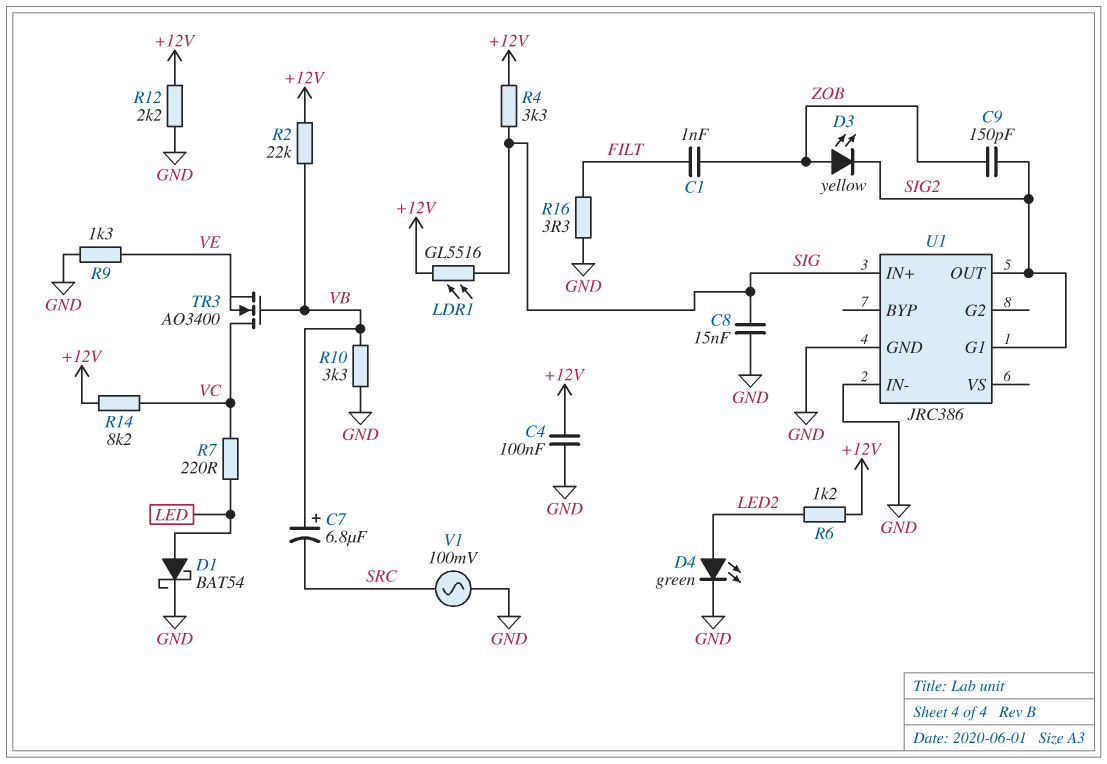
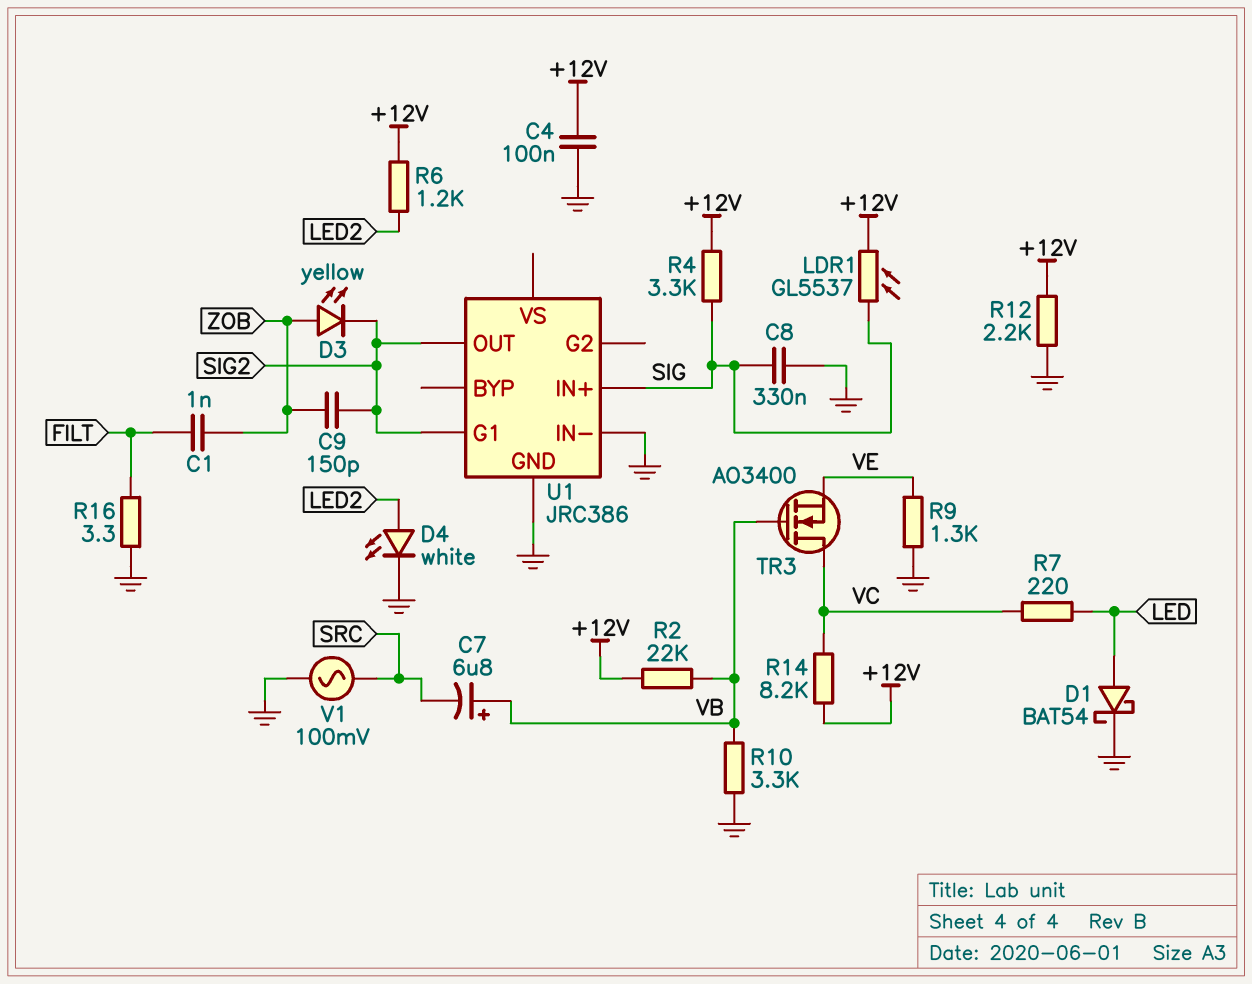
C8: 15nF (GND, SIG) -> 330nF (GND, SIG)
D4: LED green (A LED2, K GND) -> LED white (A LED2, K GND)
LDR1: GL5516 (+12V, SIG) -> GL5537 (+12V, SIG)

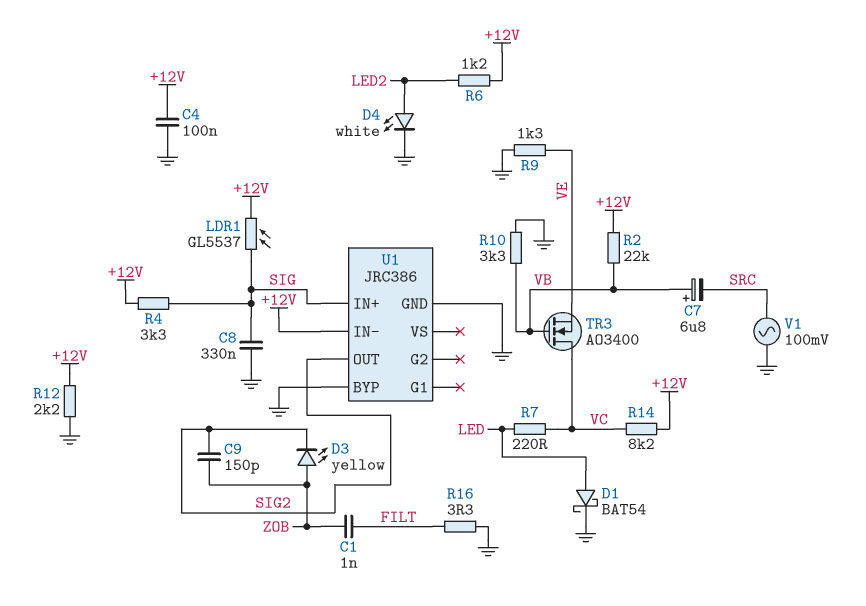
U1 pin BYP: none -> GND
U1 pin G1: SIG2 -> none
U1 pin IN-: GND -> +12V

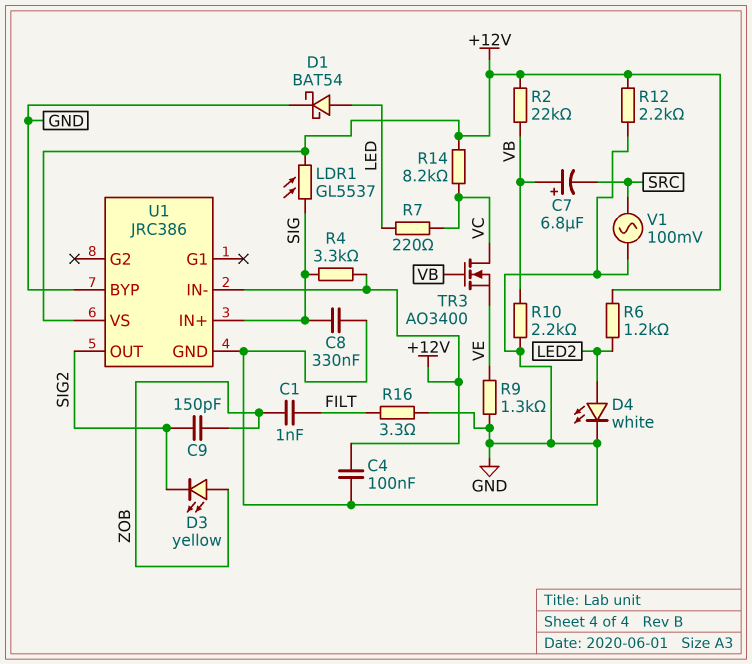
R10: 3.3k (GND, VB) -> 2.2k (GND, VB)
U1 pin VS: none -> +12V

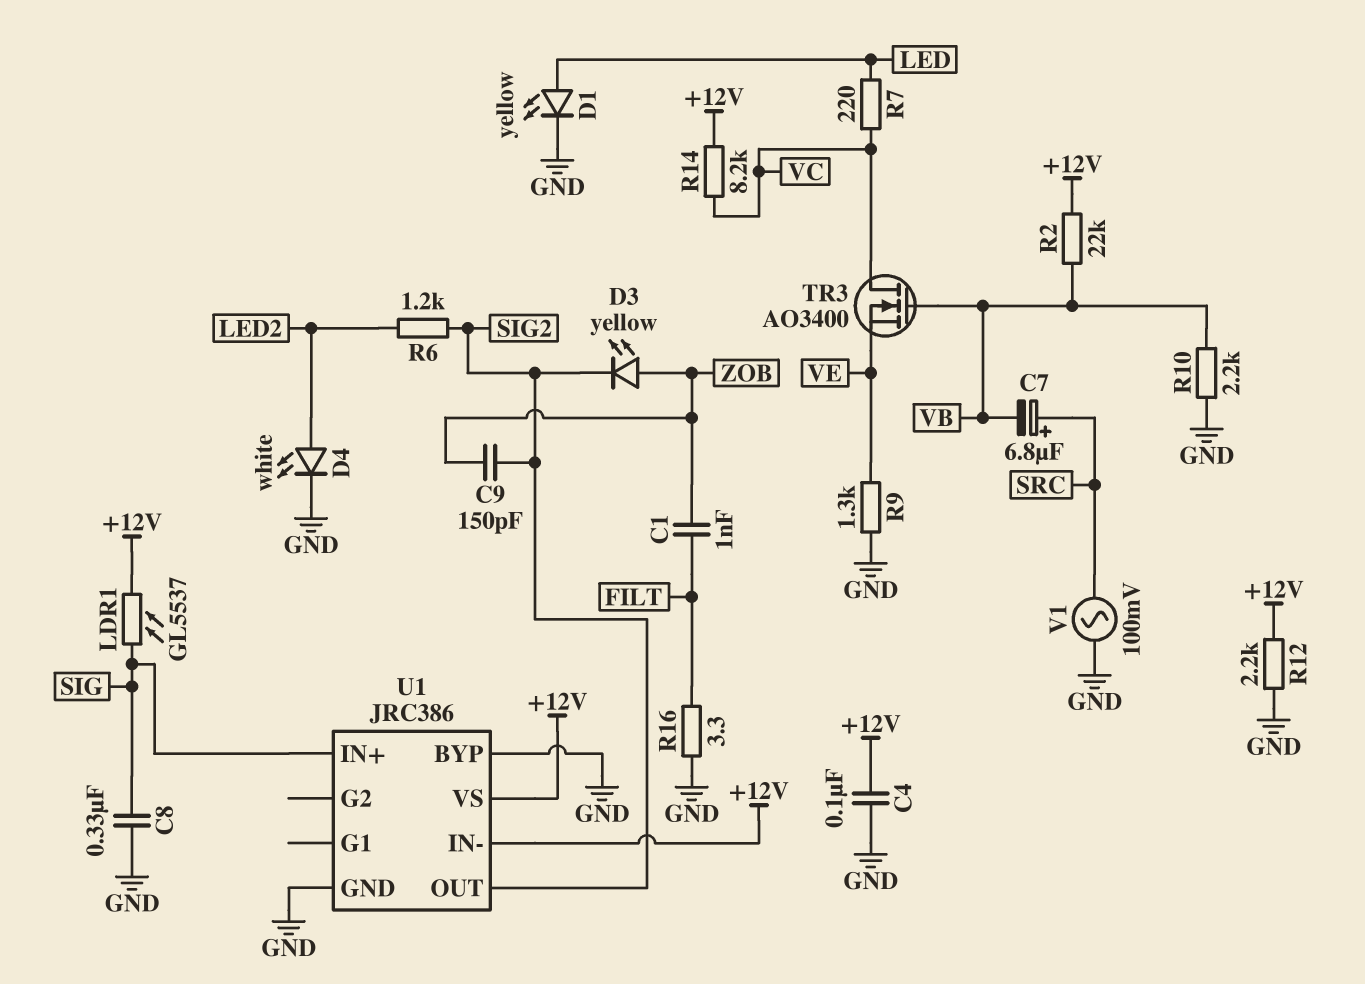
C7: 6.8uF (plus VB, minus SRC) -> 6.8uF (plus SRC, minus VB)
D1: schottky BAT54 (A LED, K GND) -> LED yellow (A LED, K GND)
R4: 3.3k (+12V, SIG) -> none
R6: 1.2k (+12V, LED2) -> 1.2k (LED2, SIG2)

